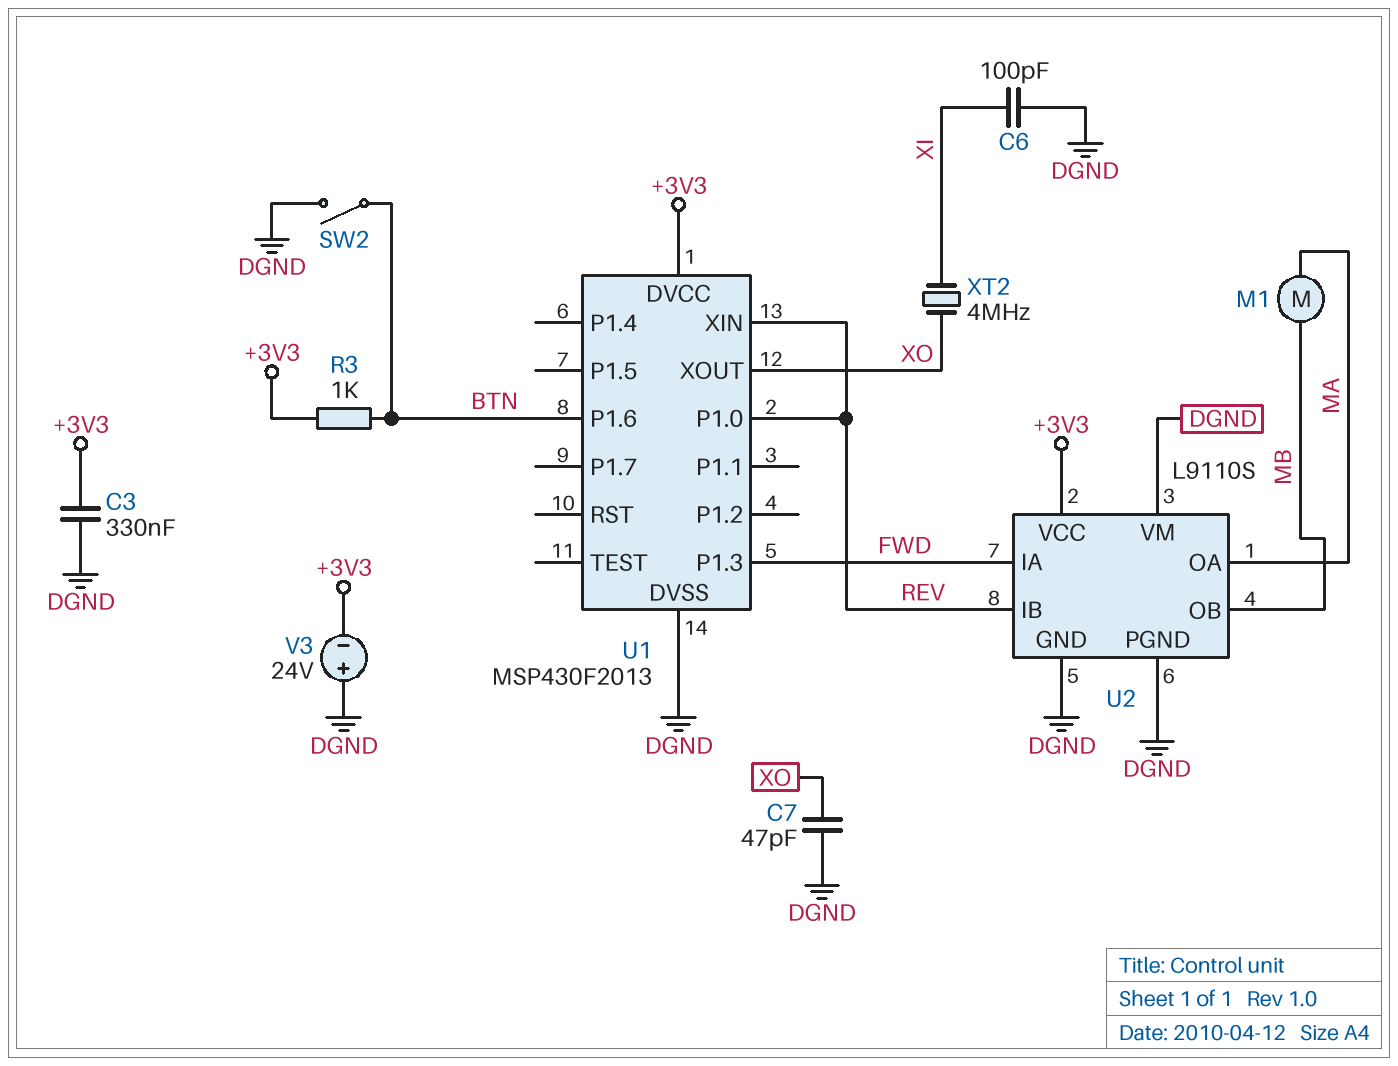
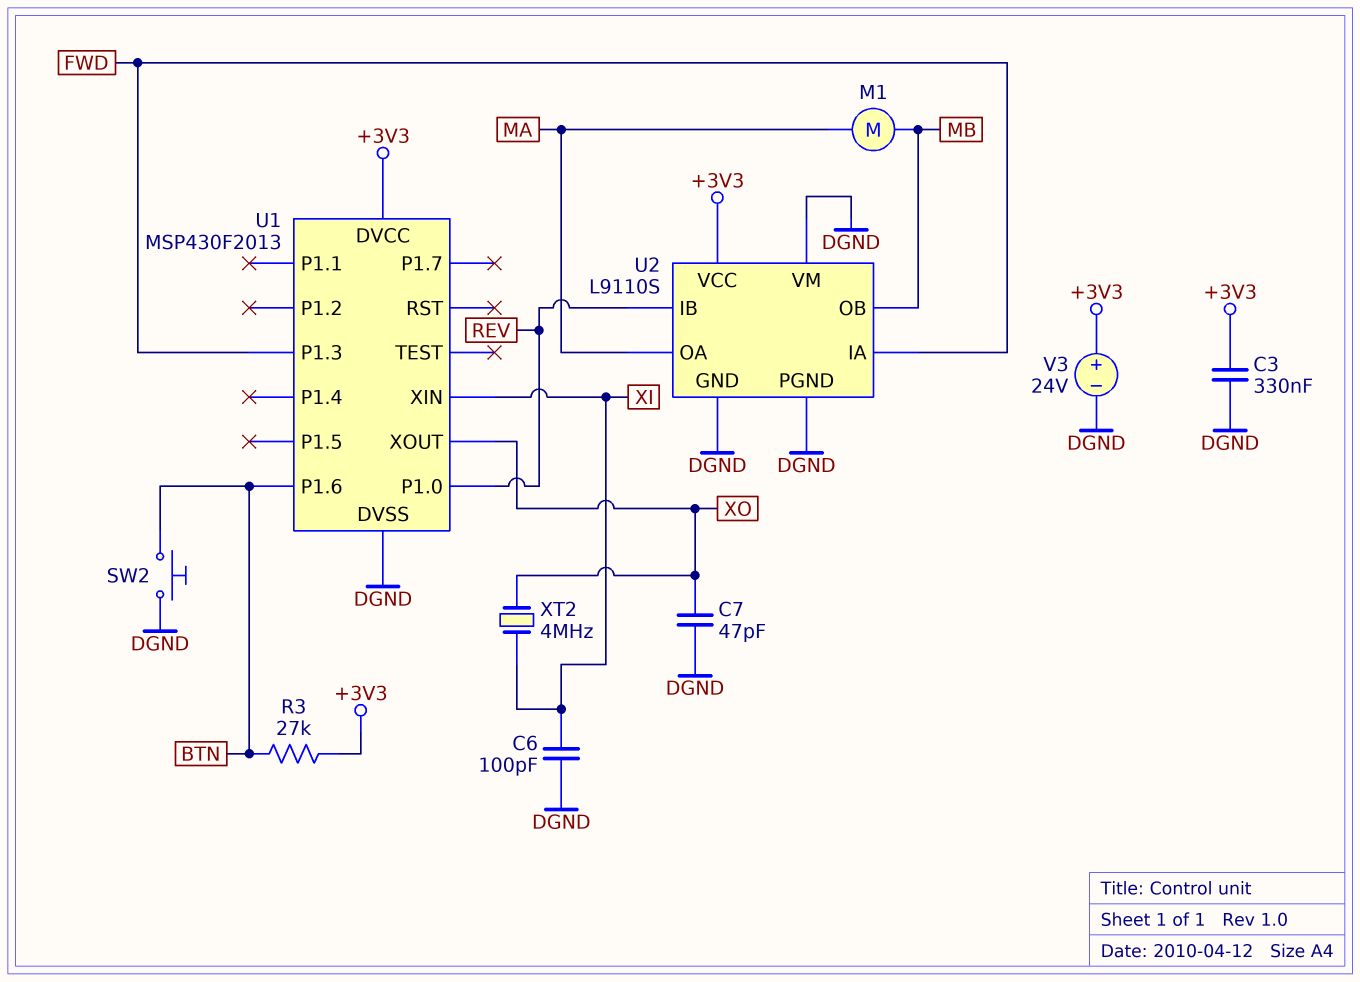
R3: 1k (+3V3, BTN) -> 27k (+3V3, BTN)
SW2: switch (BTN, DGND) -> button (BTN, DGND)
U1 pin XIN: REV -> XI
V3: 24V (plus DGND, minus +3V3) -> 24V (plus +3V3, minus DGND)

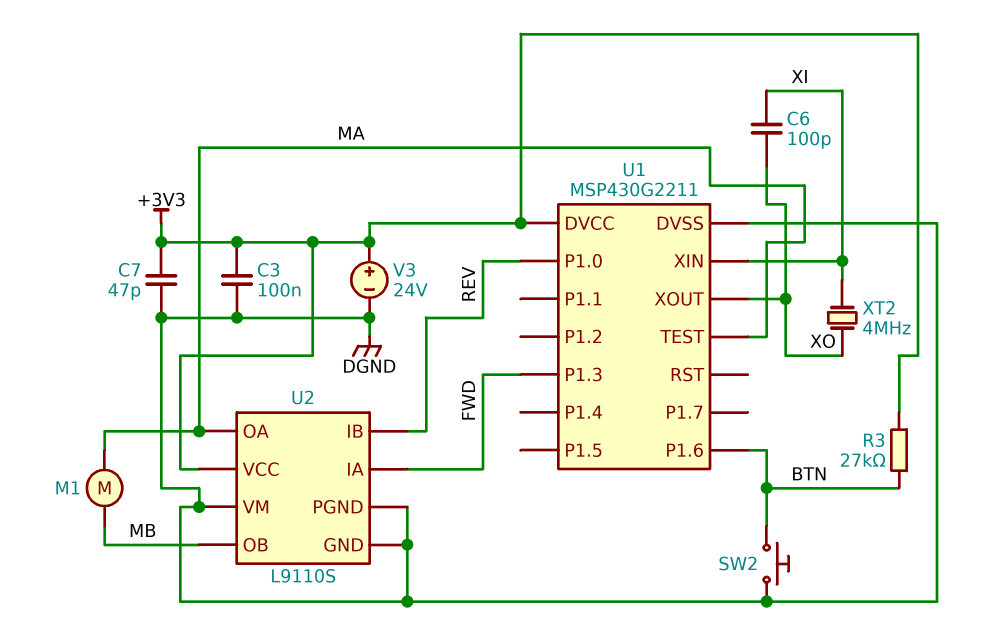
C3: 330nF (+3V3, DGND) -> 100nF (+3V3, DGND)
C6: 100pF (DGND, XI) -> 100pF (XI, XO)
C7: 47pF (DGND, XO) -> 47pF (+3V3, DGND)
U1: MSP430F2013 -> MSP430G2211
U1 pin TEST: none -> MA

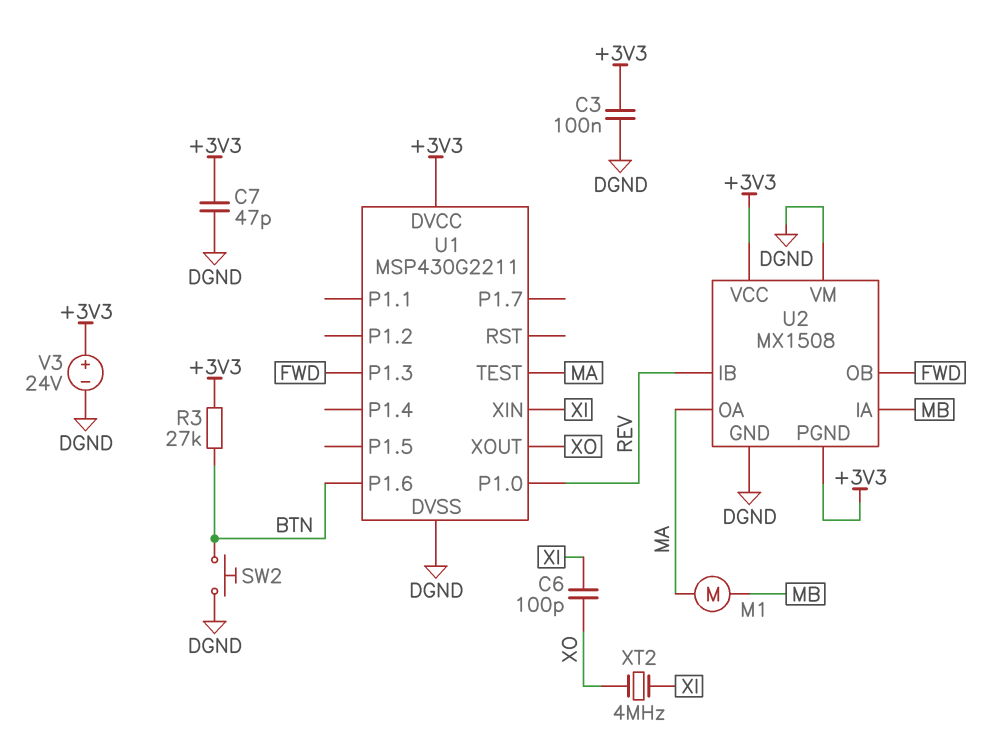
U2: L9110S -> MX1508
U2 pin IA: FWD -> MB
U2 pin OB: MB -> FWD
U2 pin PGND: DGND -> +3V3

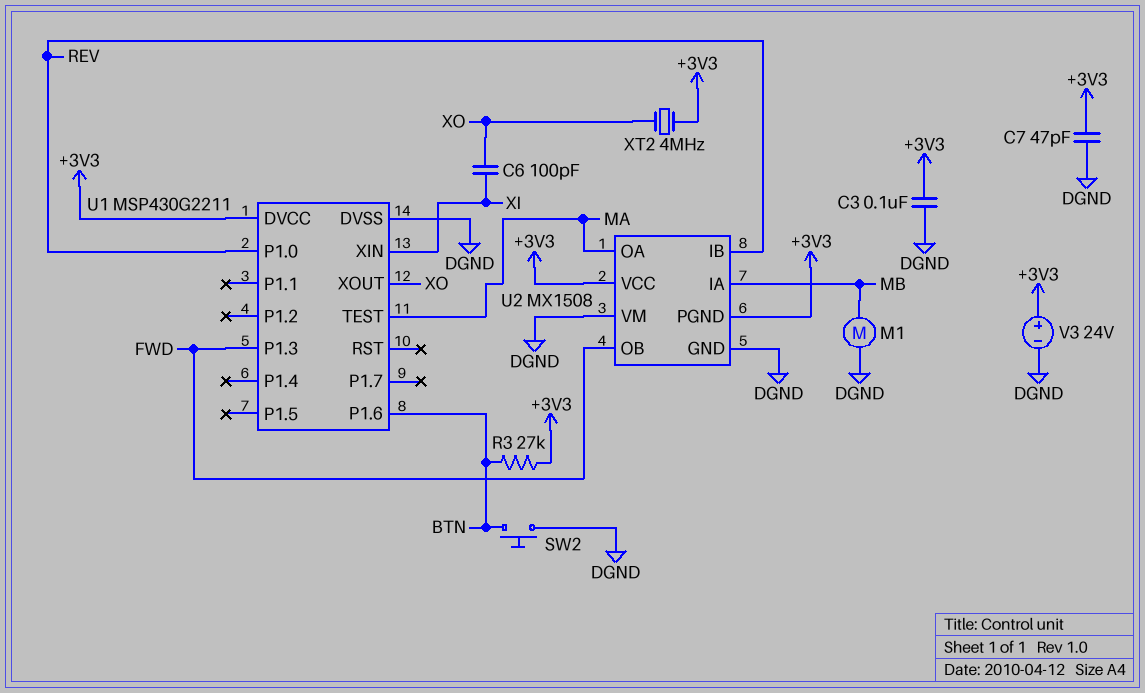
M1: motor (MA, MB) -> motor (DGND, MB)
XT2: 4MHz (XI, XO) -> 4MHz (+3V3, XO)

